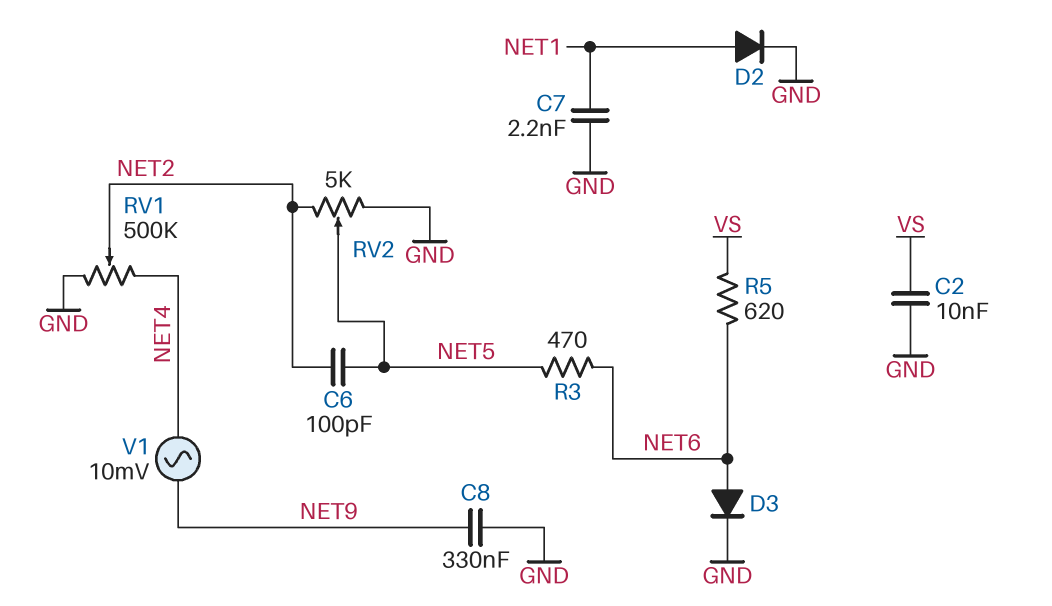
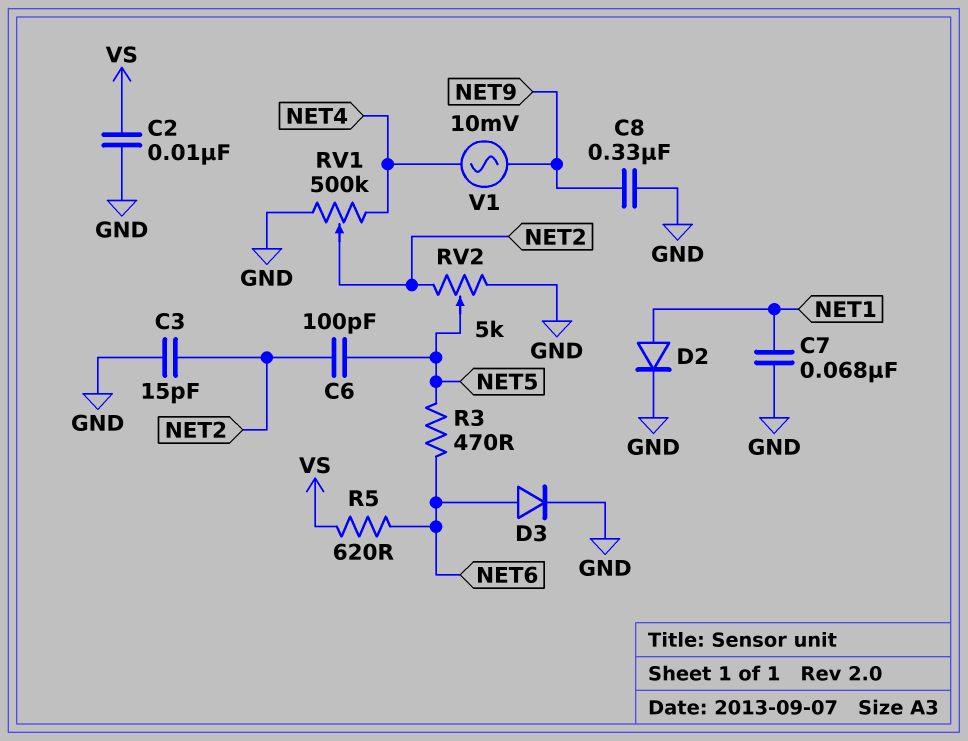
C3: none -> 15pF (GND, NET2)
C7: 2.2nF (GND, NET1) -> 68nF (GND, NET1)

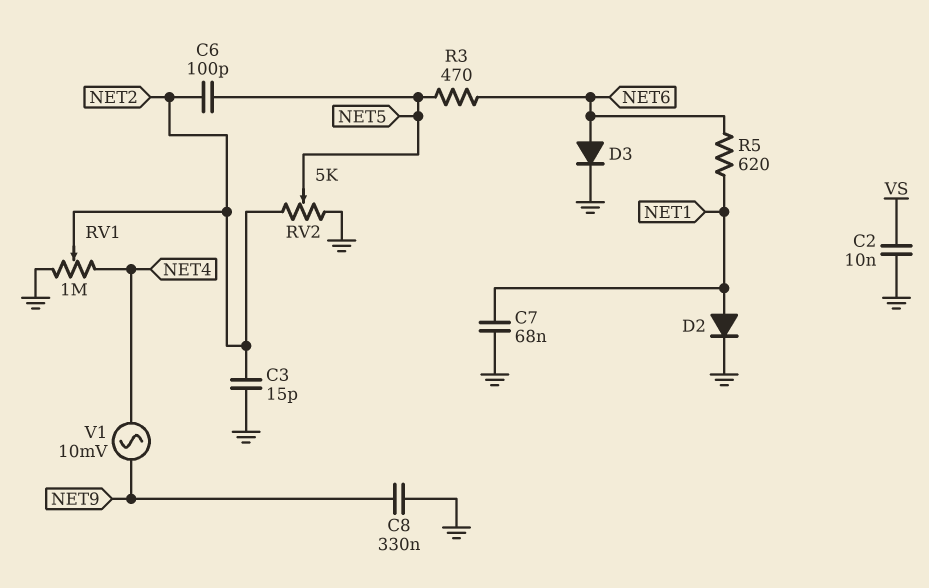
R5: 620 (NET6, VS) -> 620 (NET1, NET6)
RV1: 500k (GND, NET4, wiper NET2) -> 1M (GND, NET4, wiper NET2)

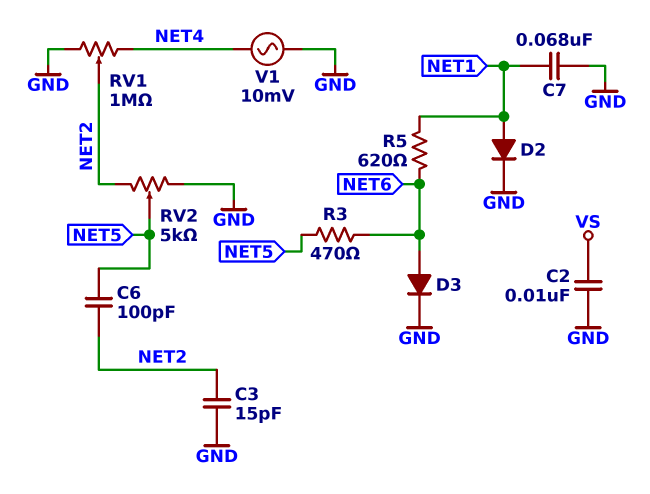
C8: 330nF (GND, NET9) -> none
V1: AC 10mV (NET4, NET9) -> AC 10mV (GND, NET4)

